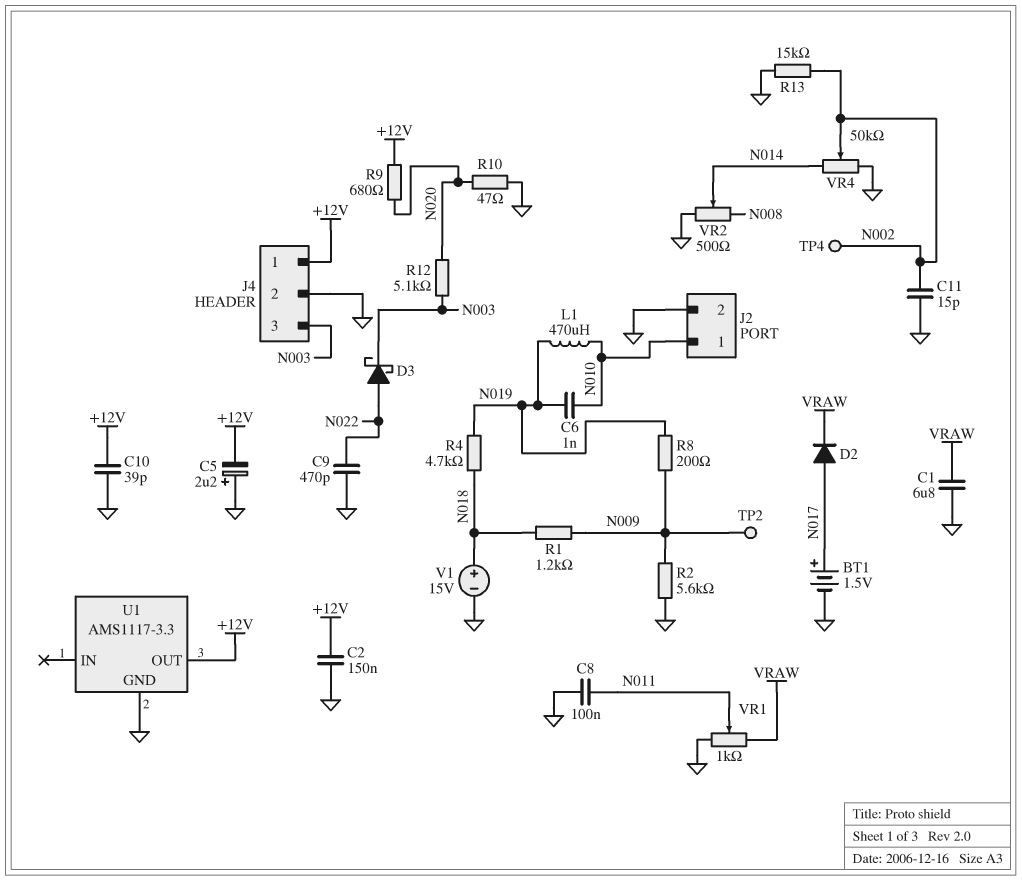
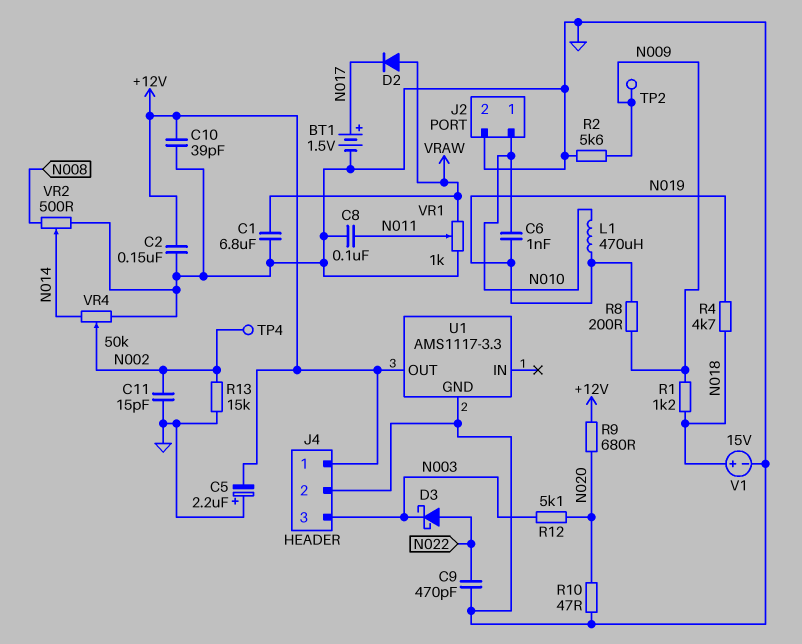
D2: diode (A N017, K VRAW) -> diode (A VRAW, K N017)

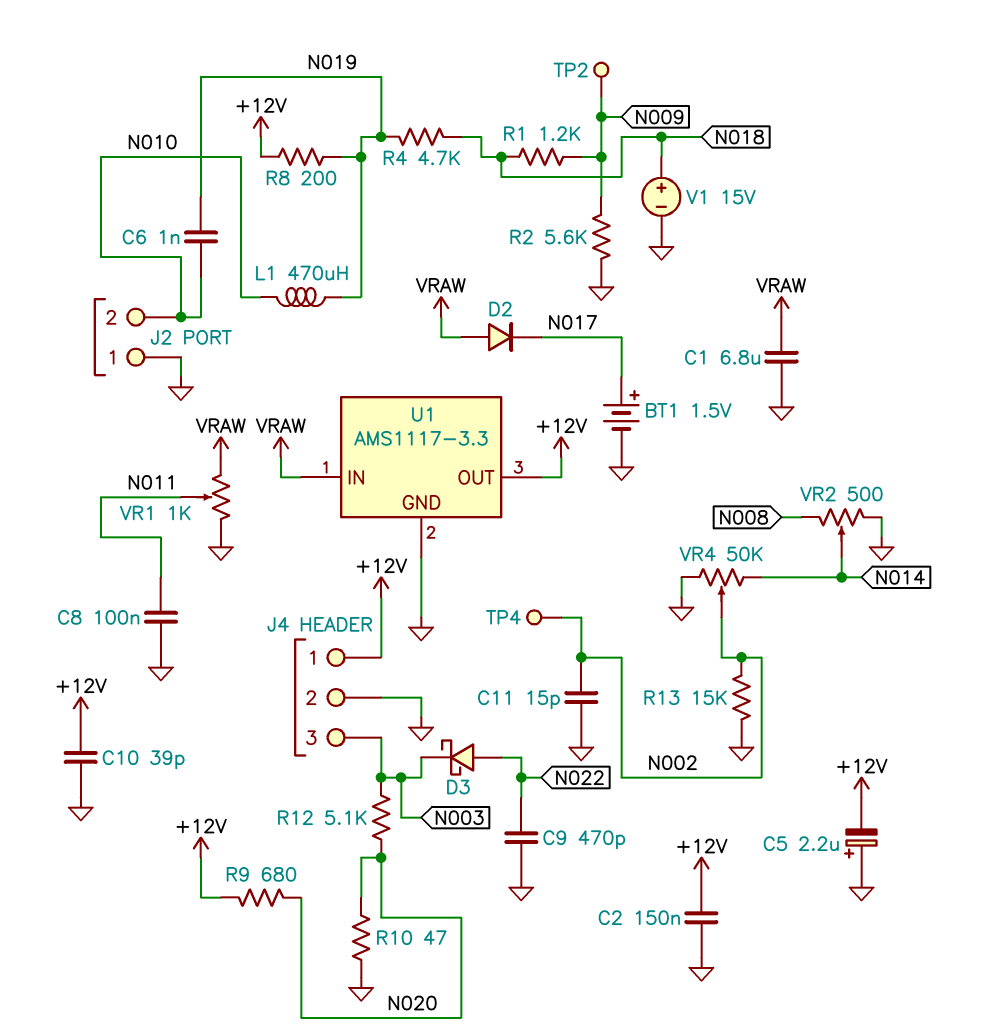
J2 pin 1: N010 -> GND
J2 pin 2: GND -> N010
R8: 200 (N009, N019) -> 200 (+12V, N019)
U1 pin IN: none -> VRAW

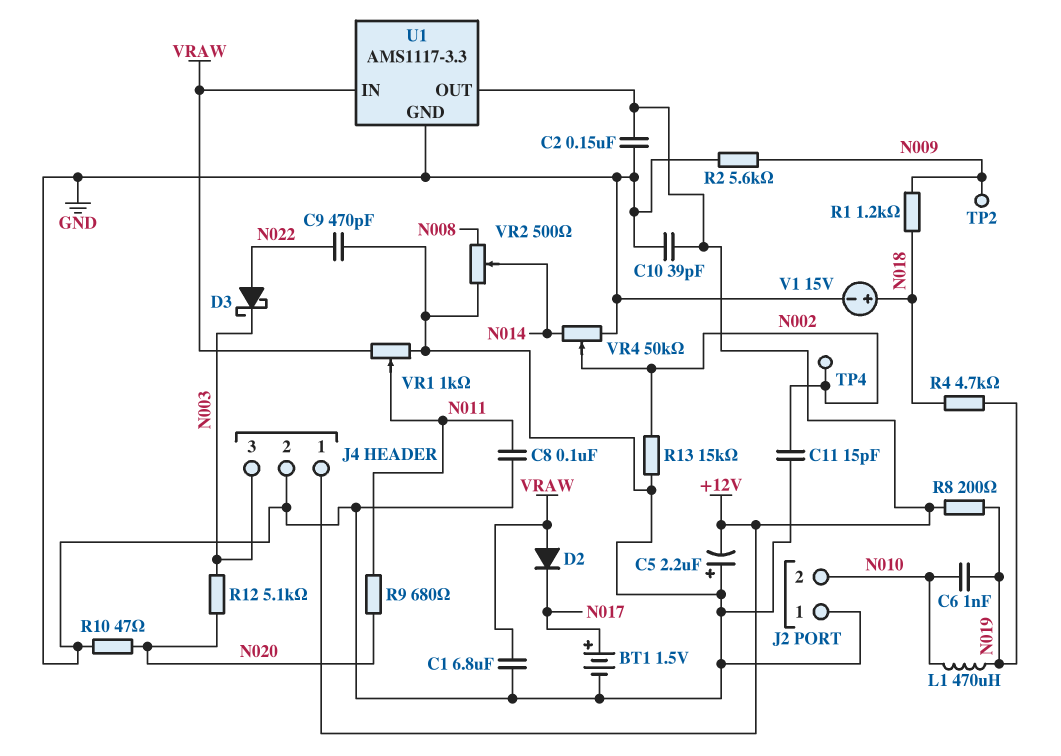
R9: 680 (+12V, N020) -> 680 (N011, N020)

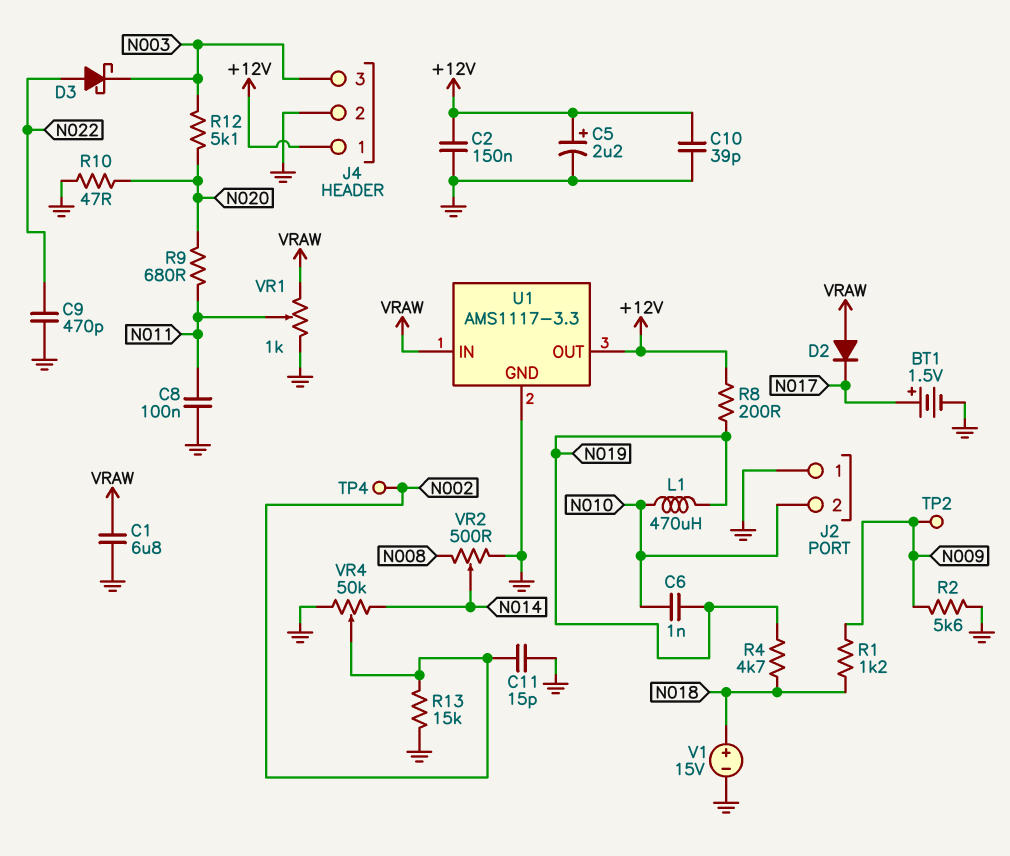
C5: 2.2uF (plus GND, minus +12V) -> 2.2uF (plus +12V, minus GND)

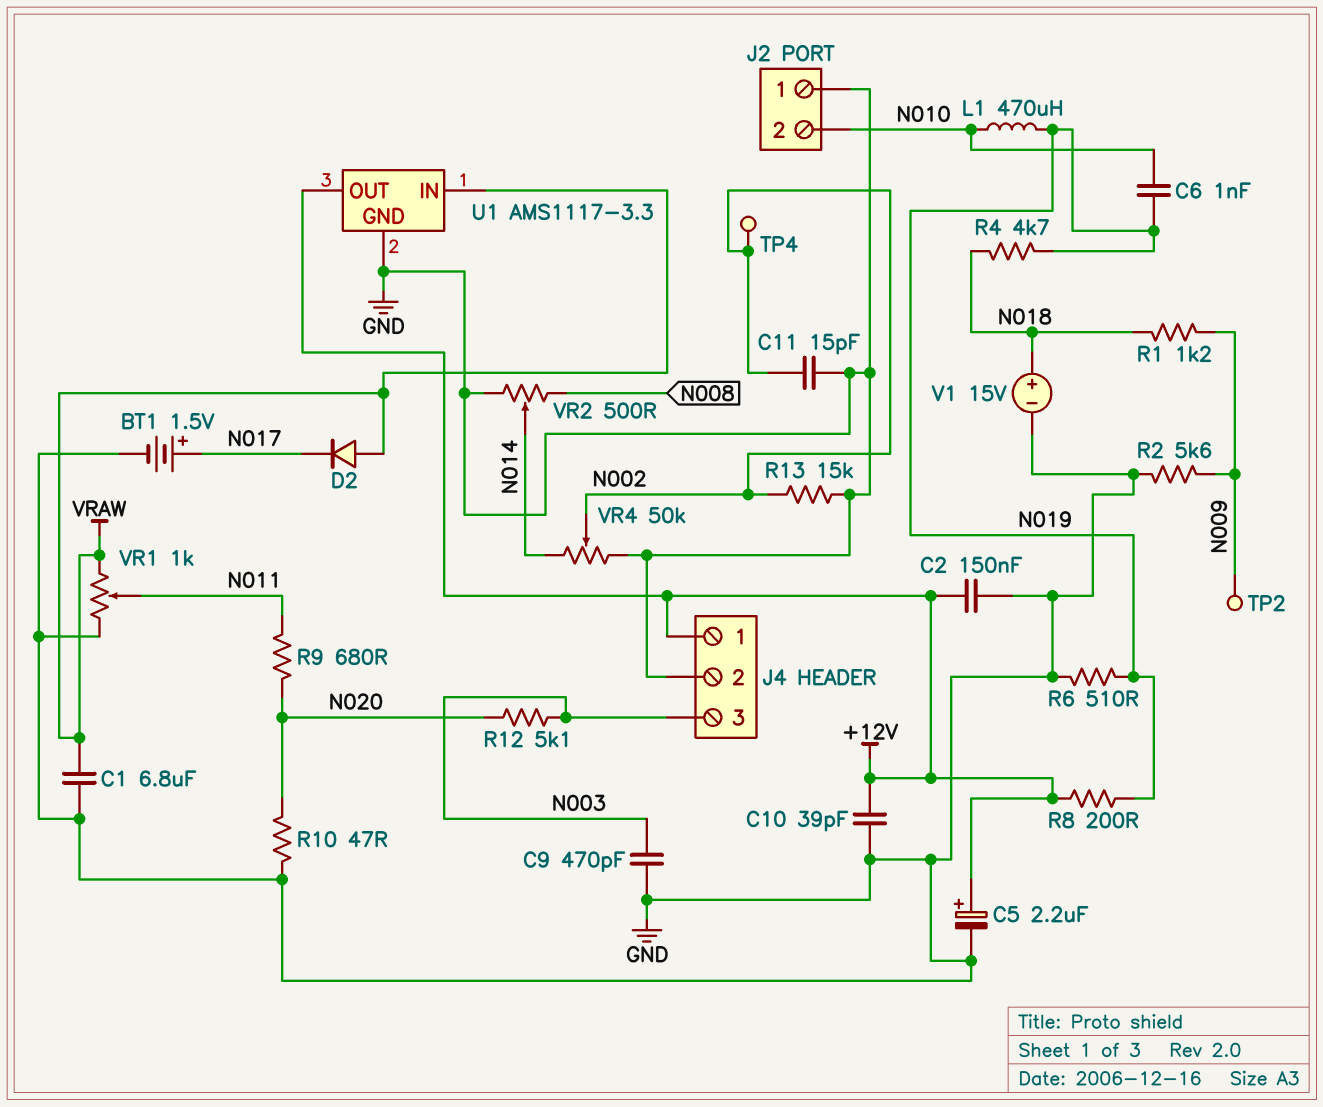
C8: 100nF (GND, N011) -> none
C9: 470pF (GND, N022) -> 470pF (GND, N003)
D3: schottky (A N022, K N003) -> none
R6: none -> 510 (GND, N019)

